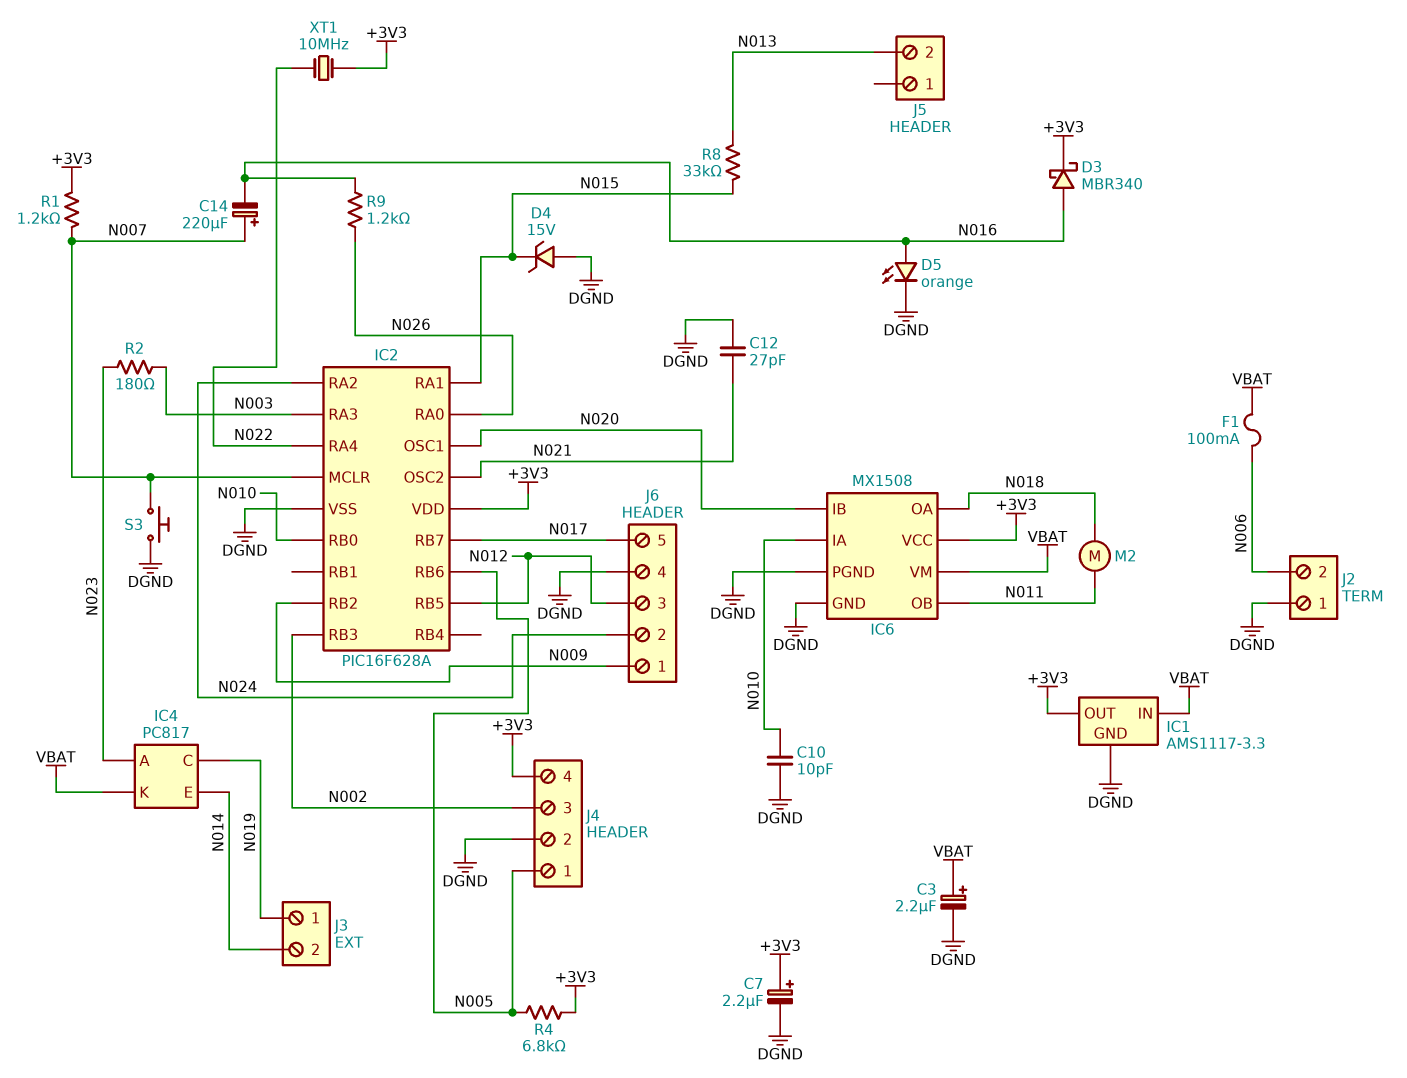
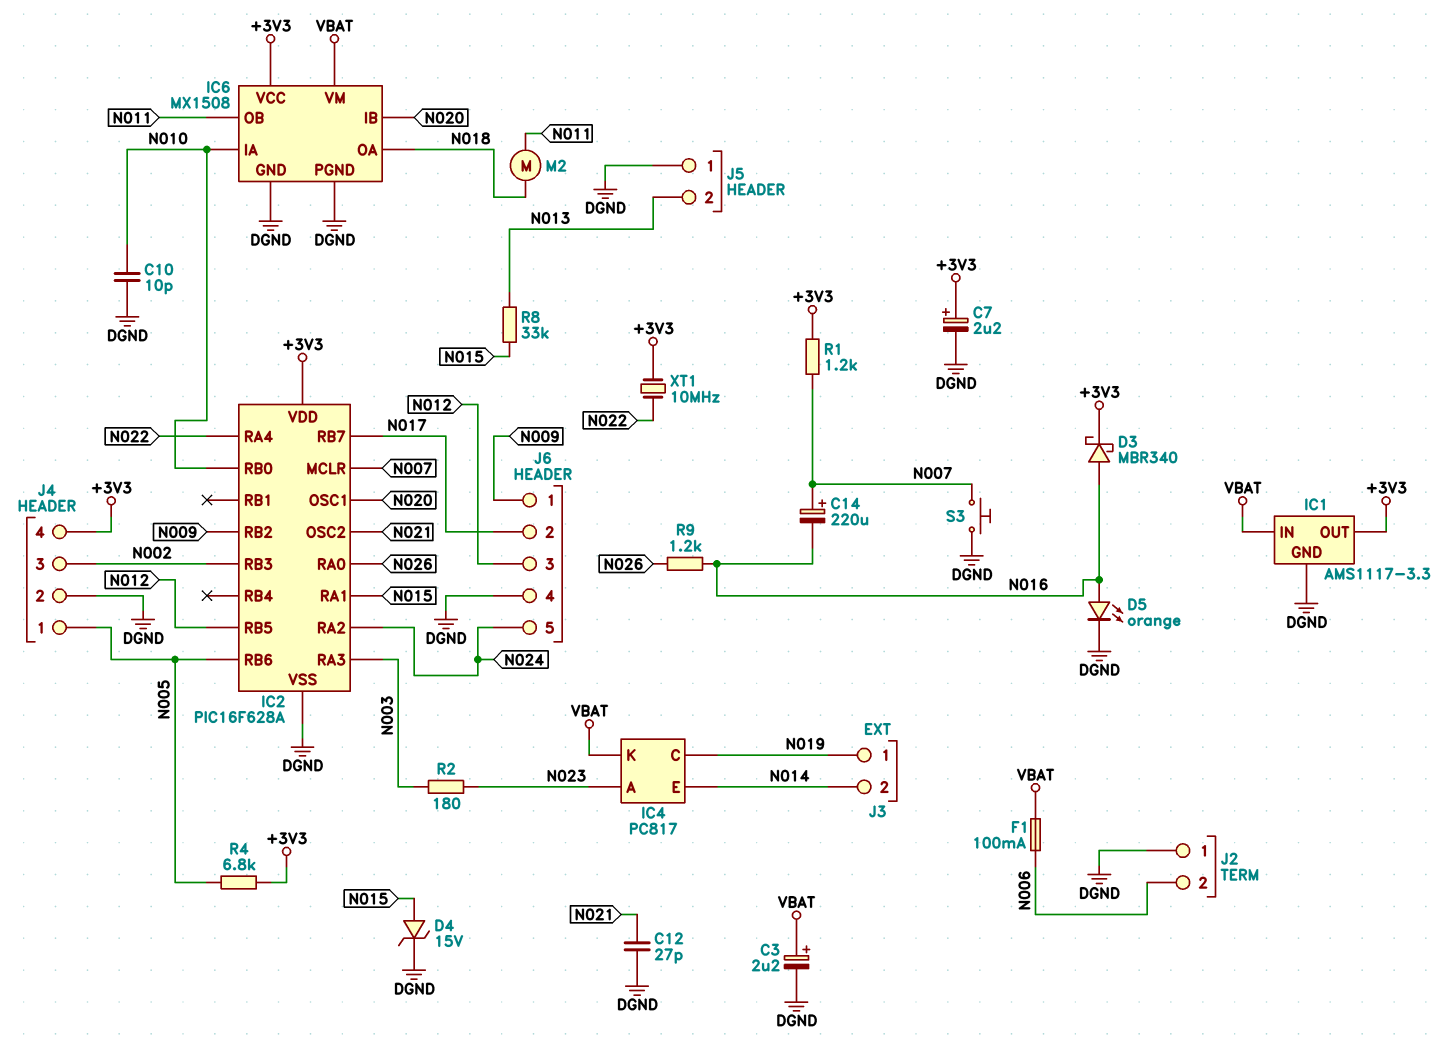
D4: zener 15V (A DGND, K N015) -> zener 15V (A N015, K DGND)
J5 pin 1: none -> DGND
J6 pin 2: N024 -> N017
J6 pin 5: N017 -> N024

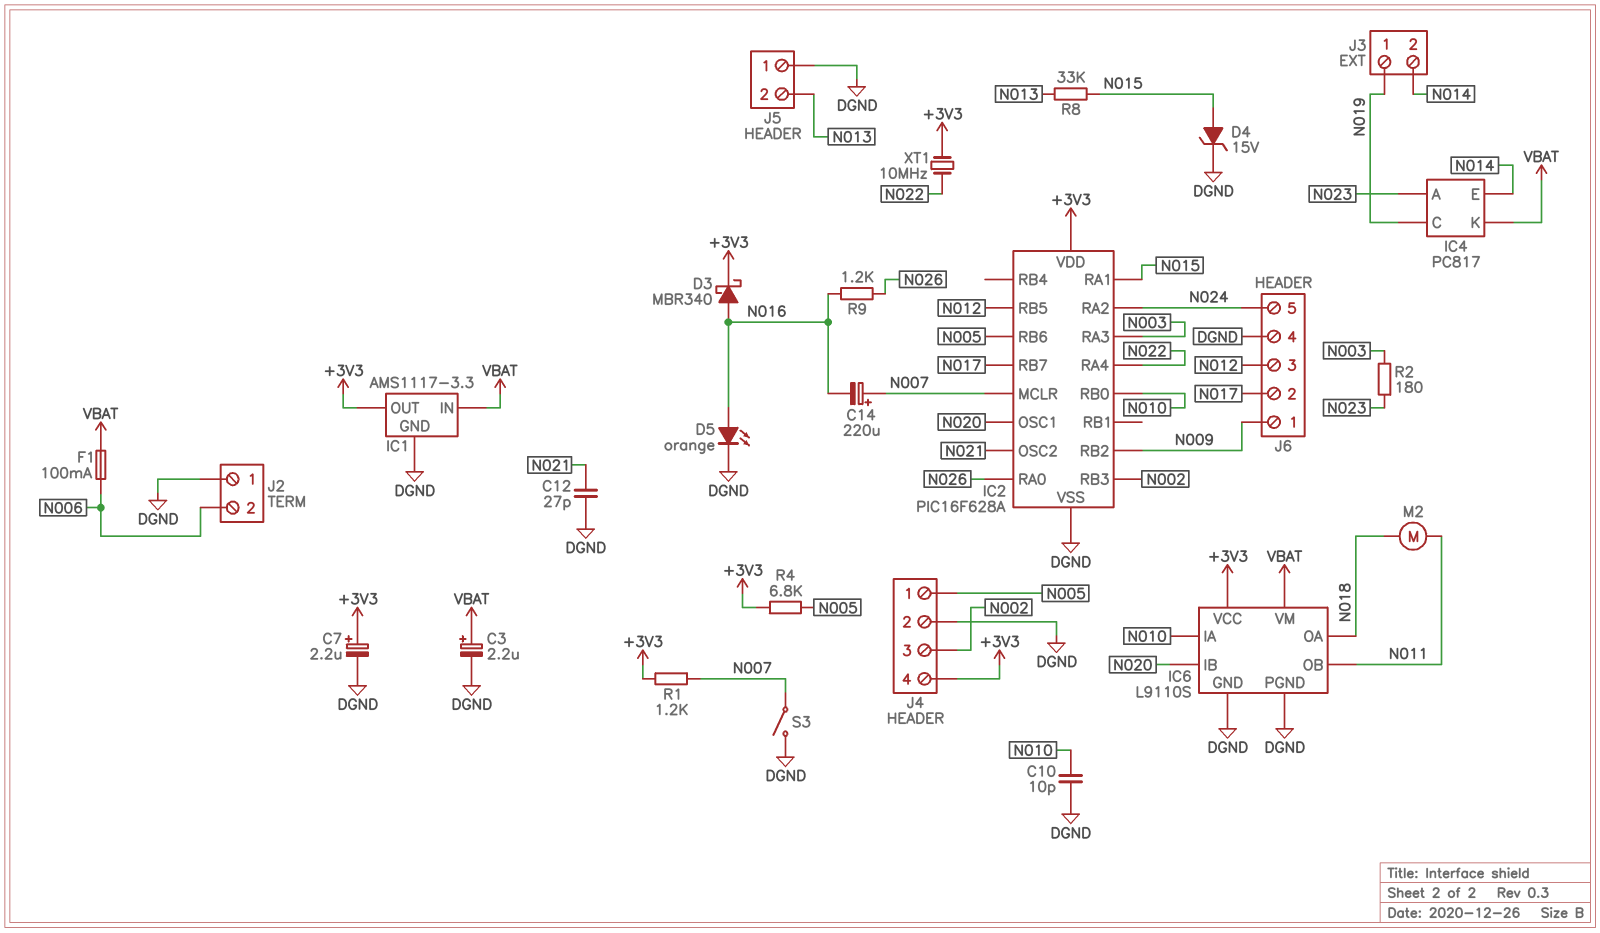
IC6: MX1508 -> L9110S
S3: button (DGND, N007) -> switch (DGND, N007)

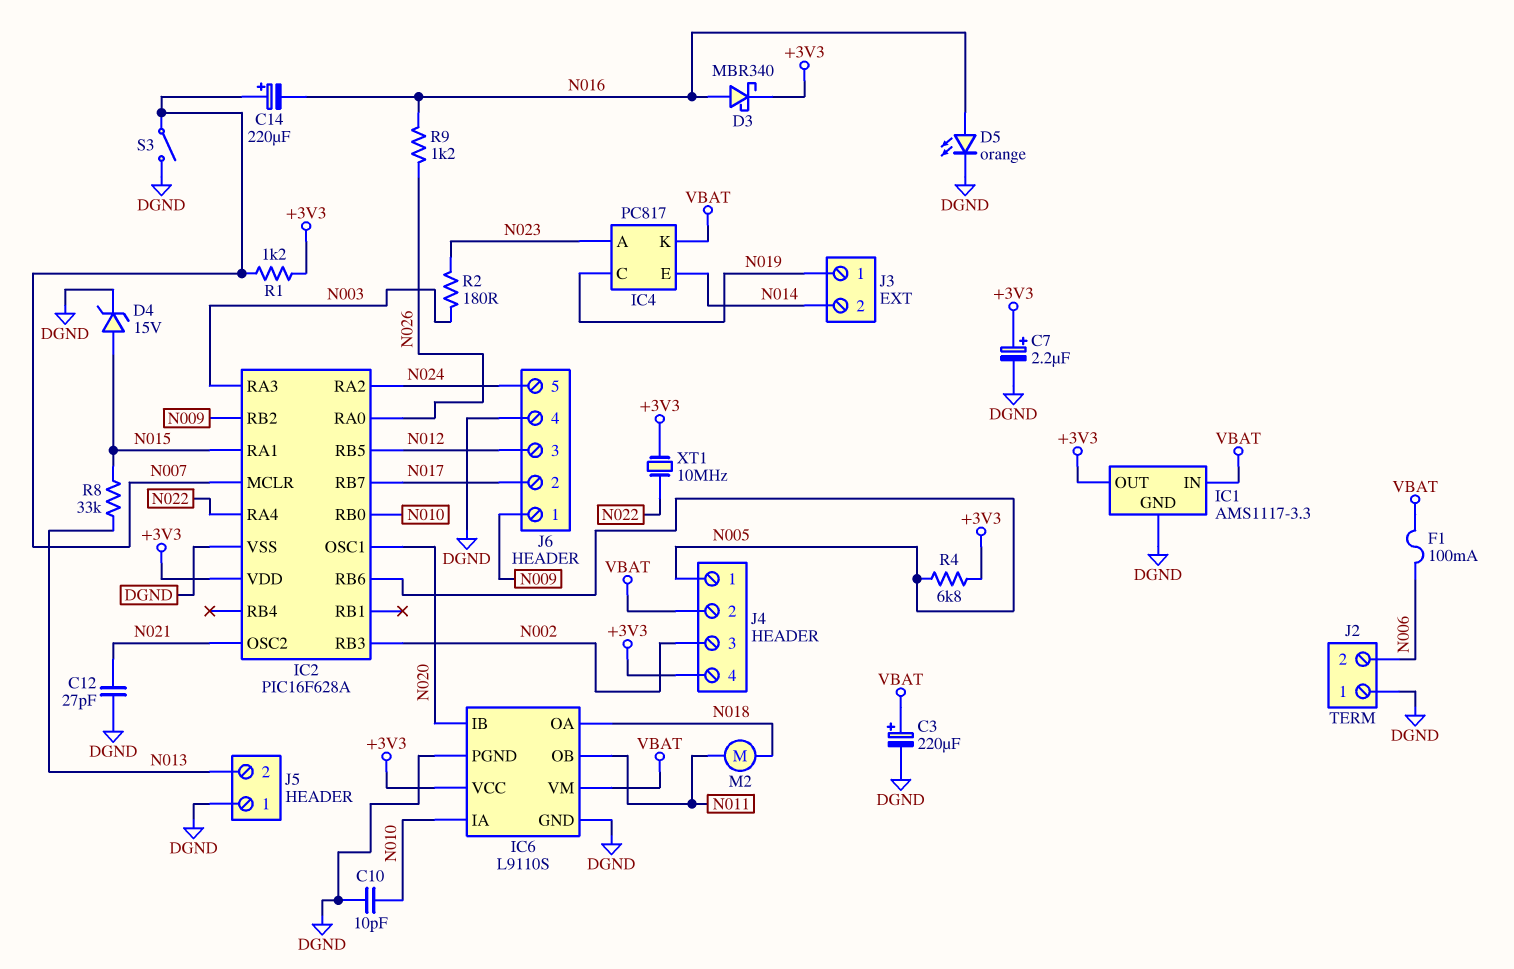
C3: 2.2uF (plus VBAT, minus DGND) -> 220uF (plus VBAT, minus DGND)
J4 pin 2: DGND -> VBAT

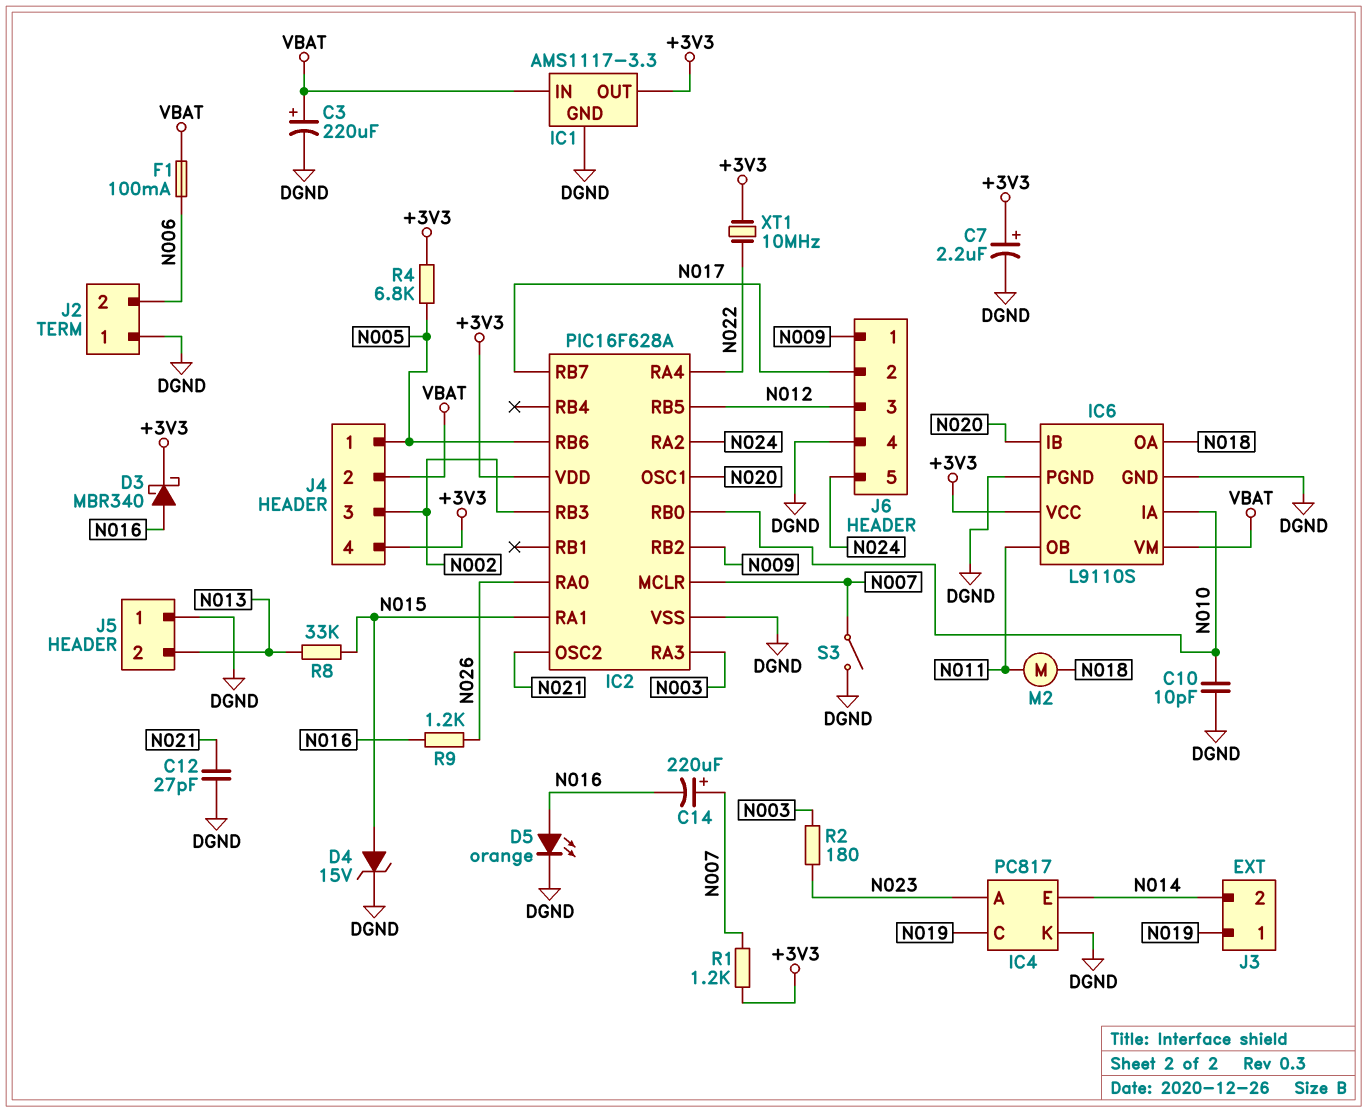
IC4 pin K: VBAT -> DGND

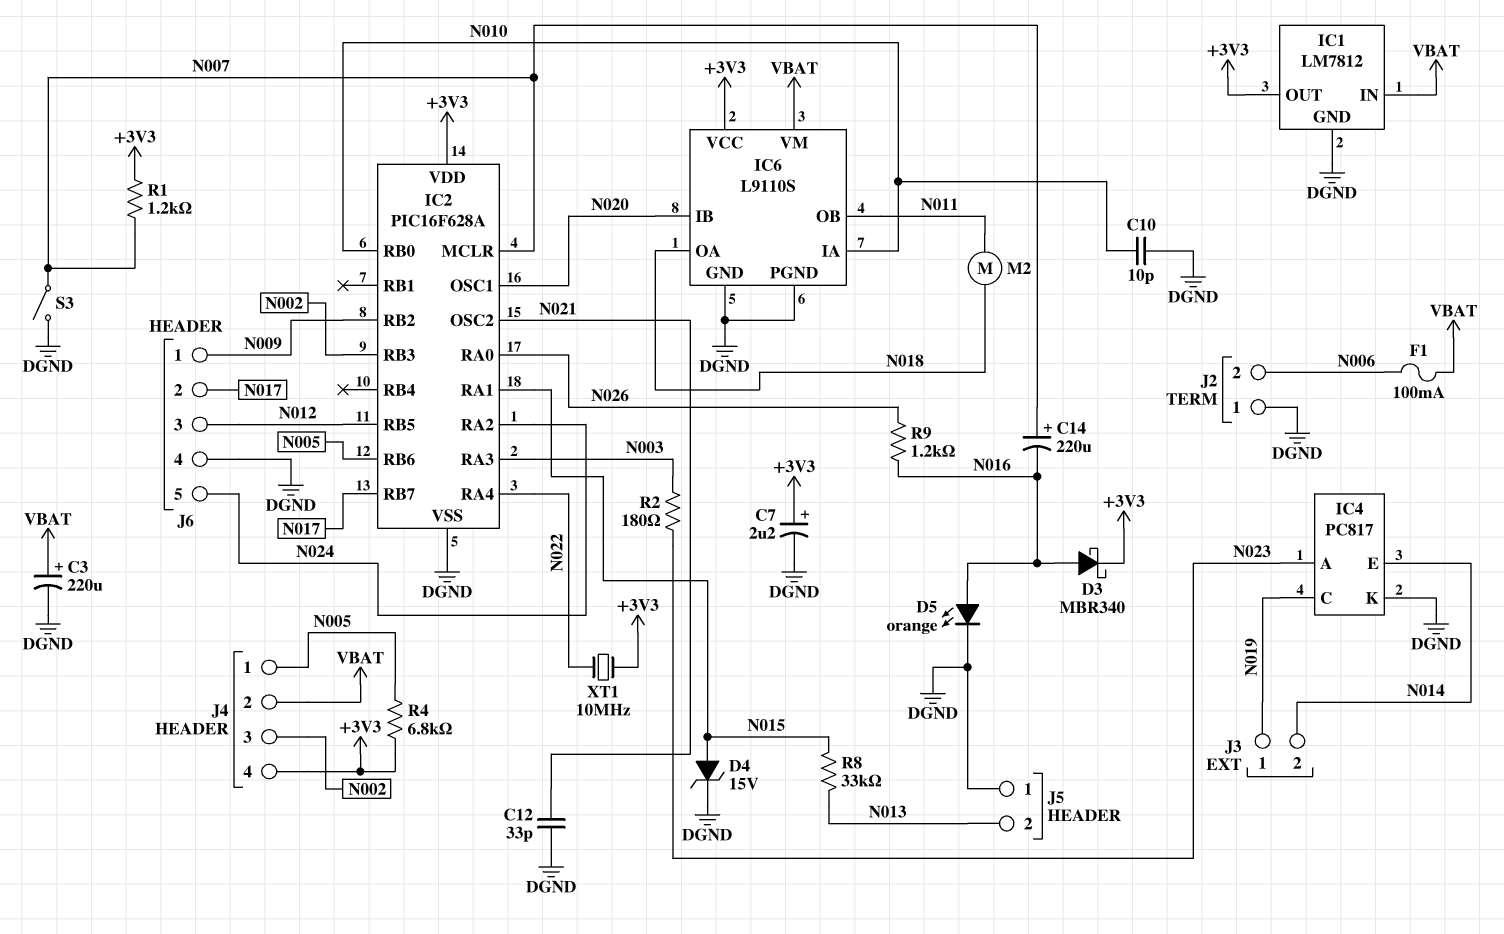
C12: 27pF (DGND, N021) -> 33pF (DGND, N021)
IC1: AMS1117-3.3 -> LM7812

